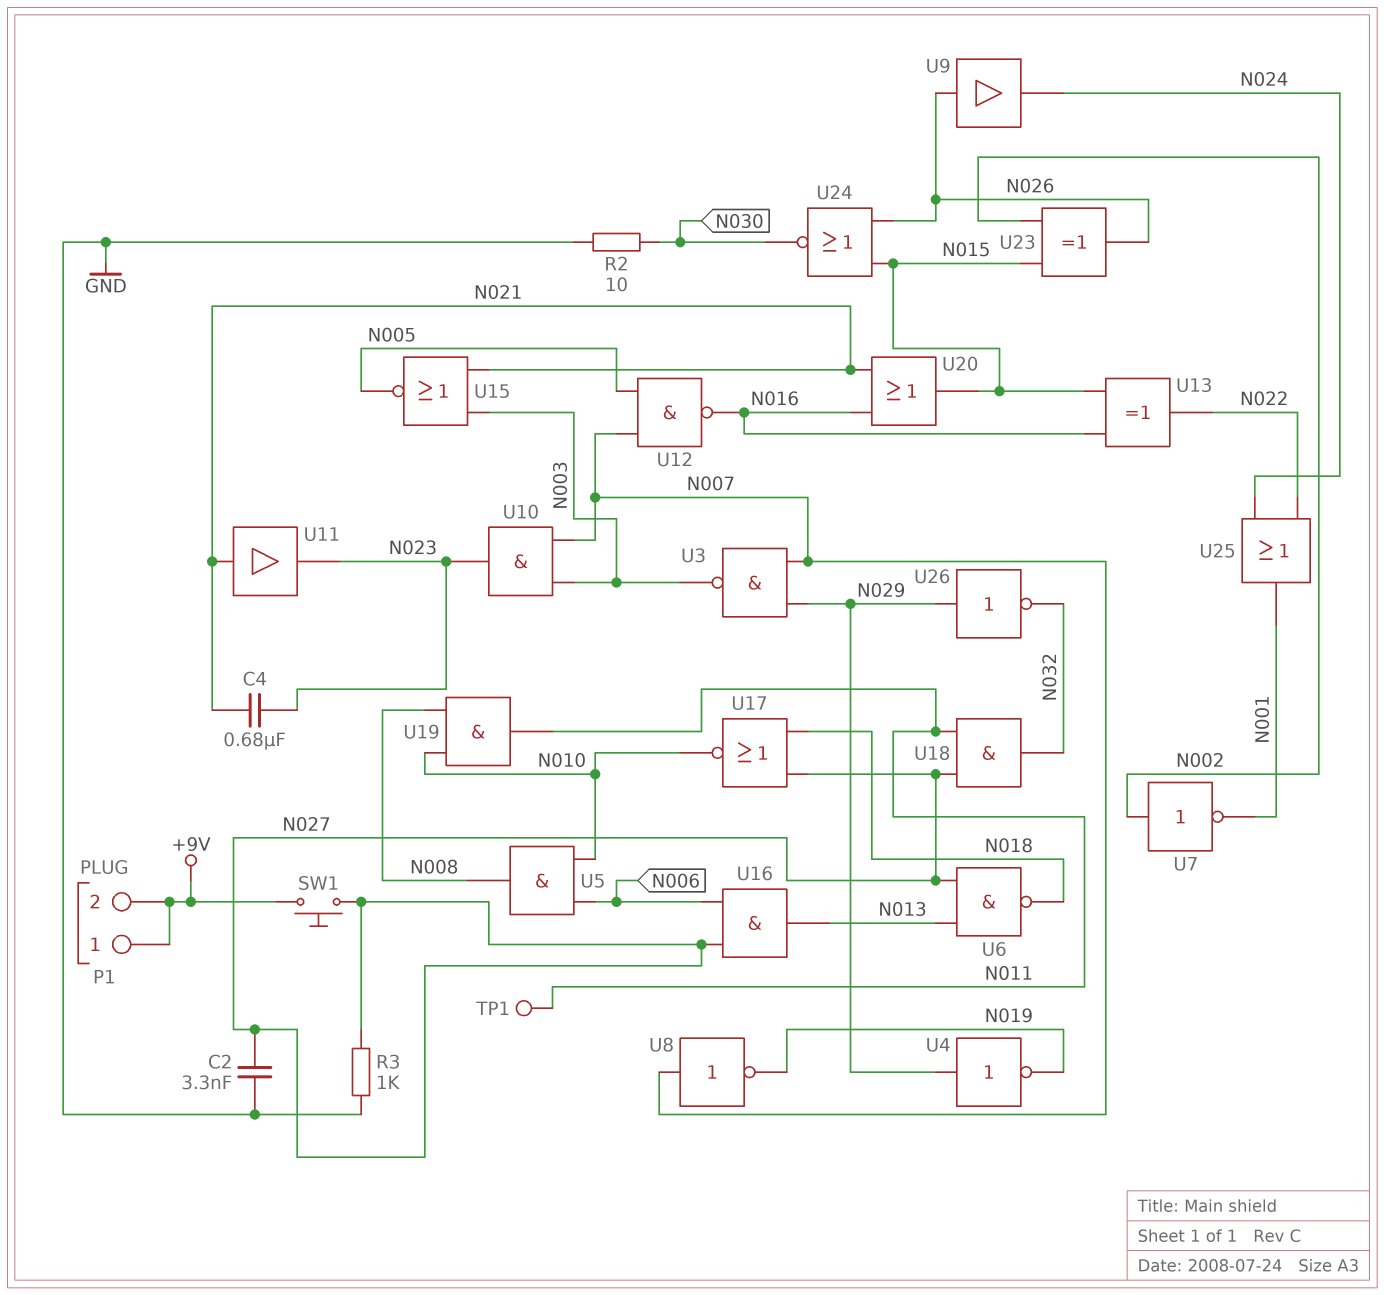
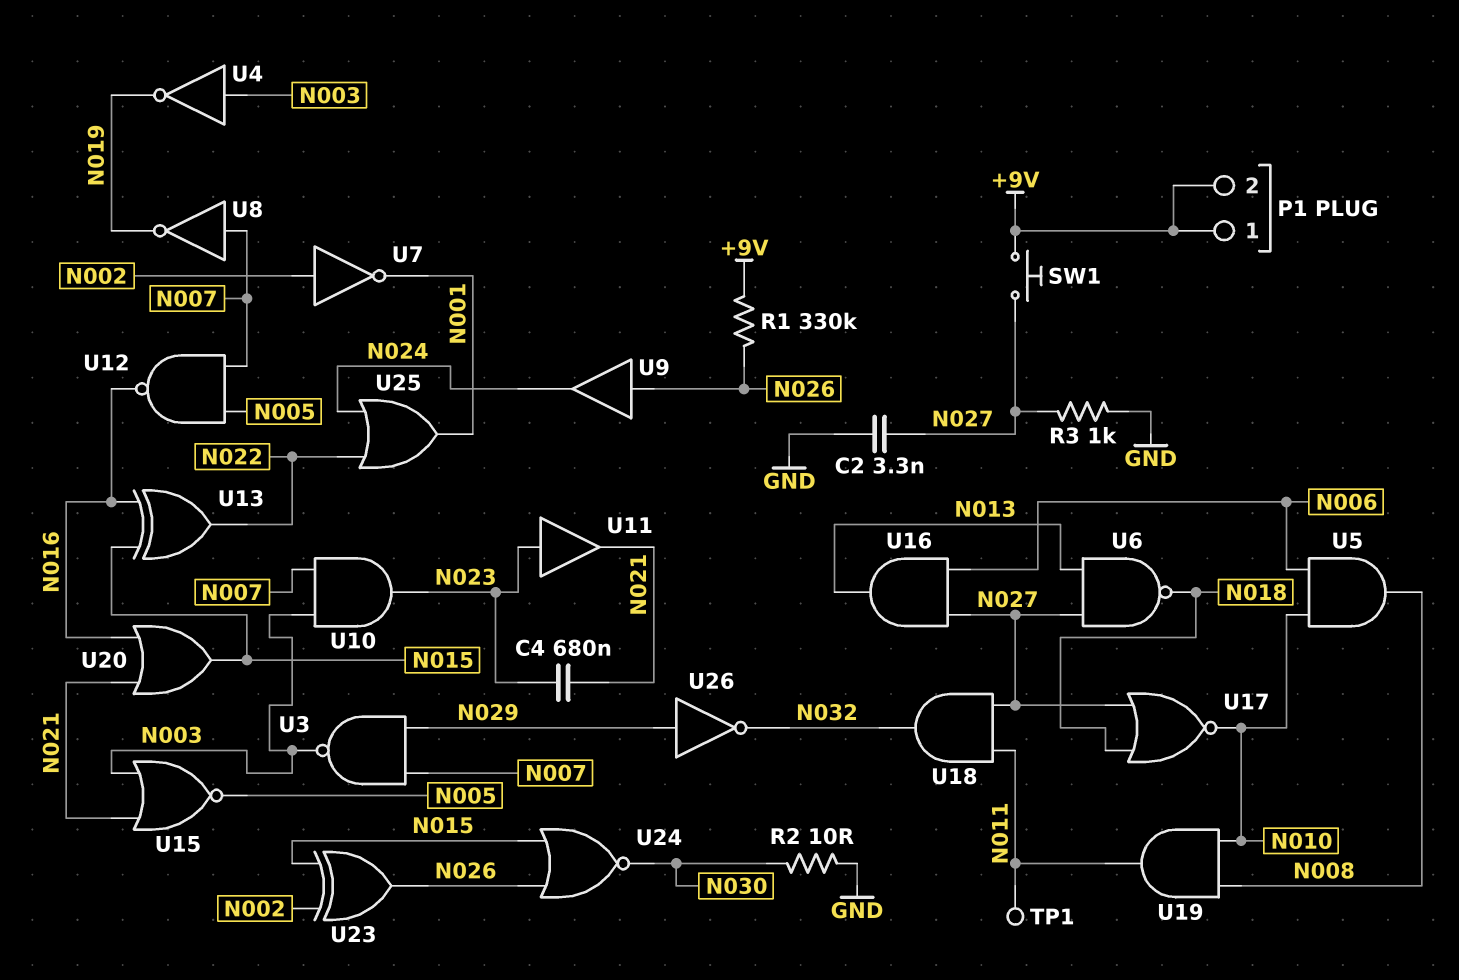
R1: none -> 330k (+9V, N026)
U4: NOT (in N029, out N019) -> NOT (in N003, out N019)
U11: buffer (in N021, out N023) -> buffer (in N023, out N021)

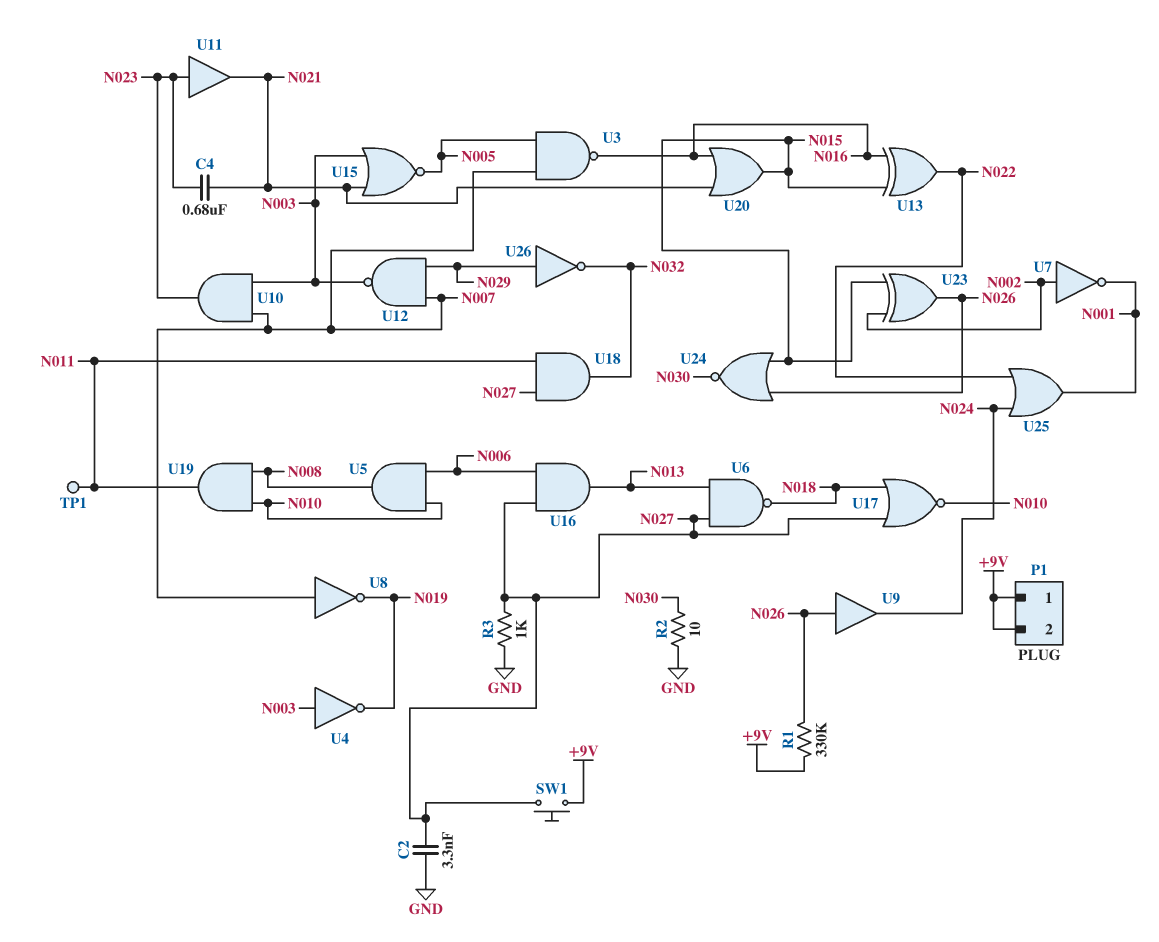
U3: NAND (in N007, in N029, out N003) -> NAND (in N005, in N007, out N016)
U12: NAND (in N005, in N007, out N016) -> NAND (in N007, in N029, out N003)

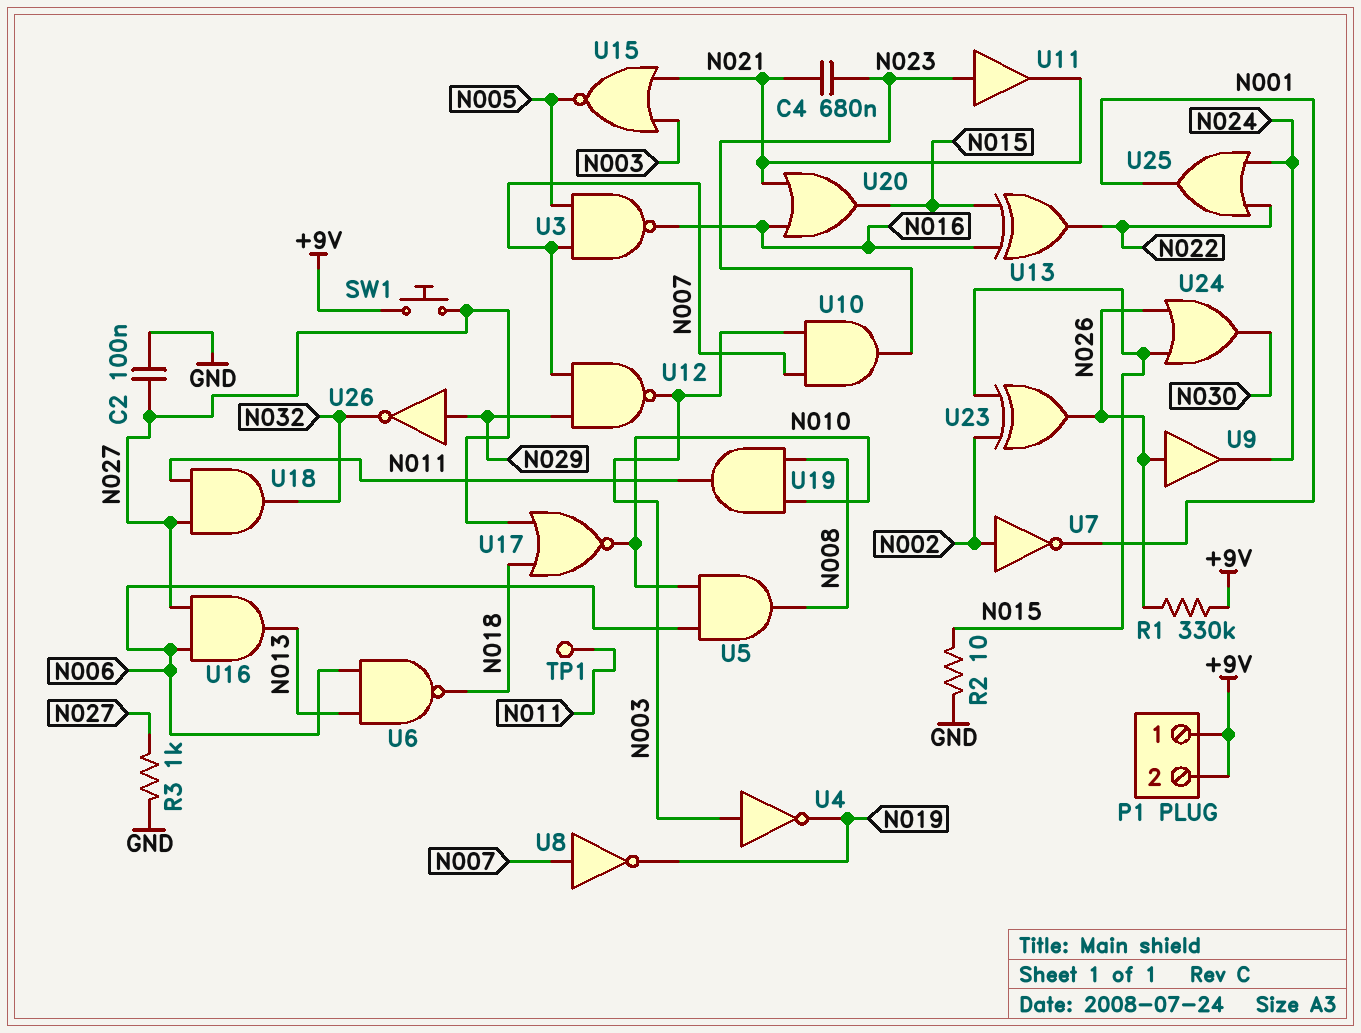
C2: 3.3nF (GND, N027) -> 100nF (GND, N027)
R2: 10 (GND, N030) -> 10 (GND, N015)
U6: NAND (in N013, in N027, out N018) -> NAND (in N006, in N013, out N018)
U24: NOR (in N015, in N026, out N030) -> OR (in N015, in N026, out N030)

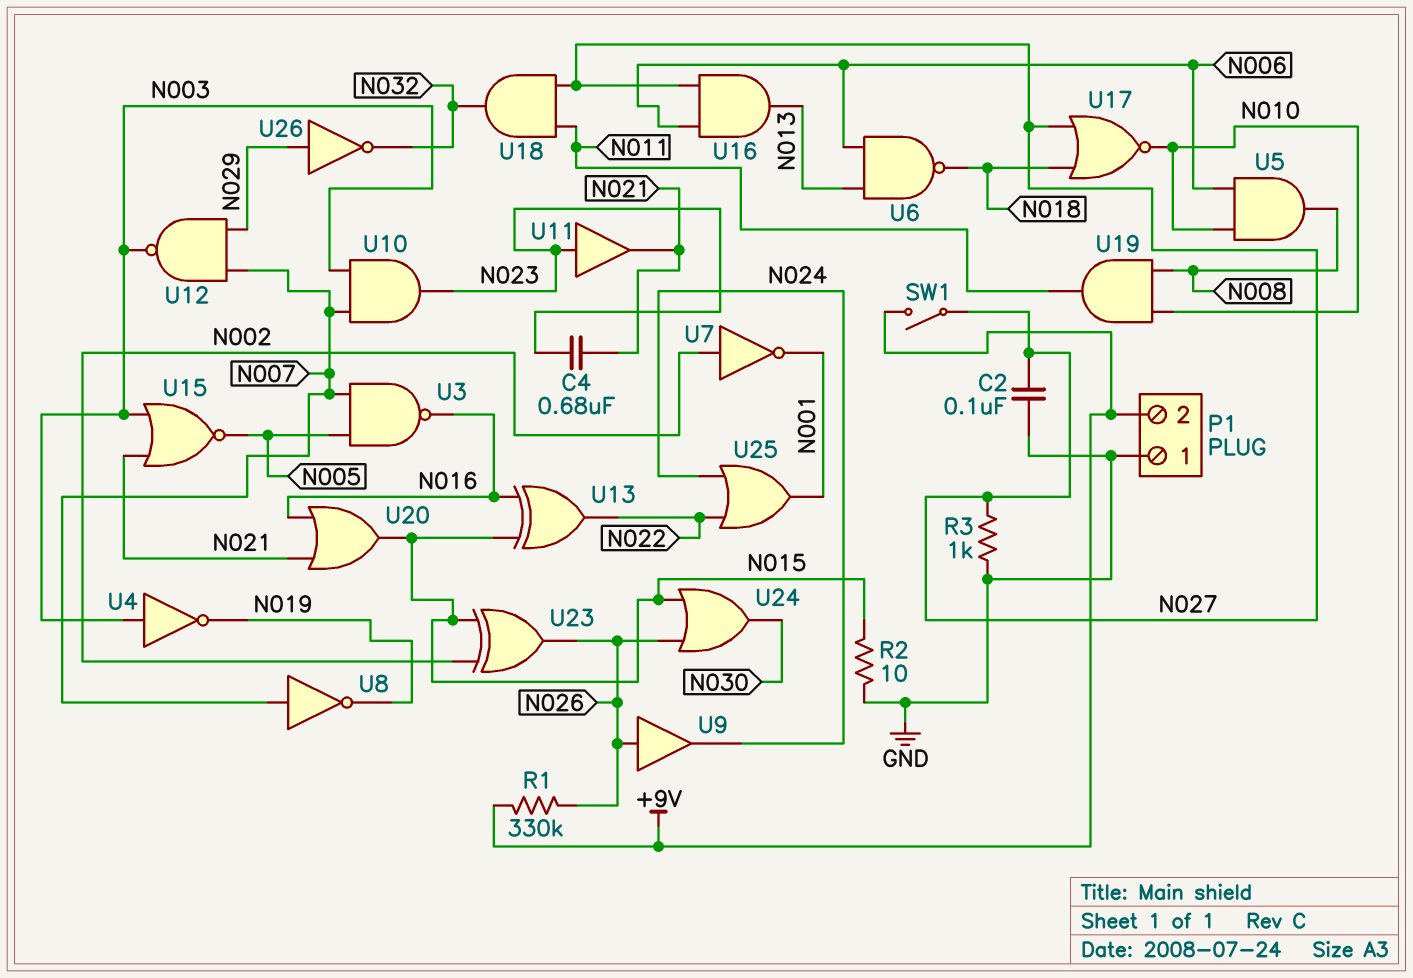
P1 pin 1: +9V -> GND
SW1: button (+9V, N027) -> switch (+9V, N027)
TP1: test point (N011) -> none

